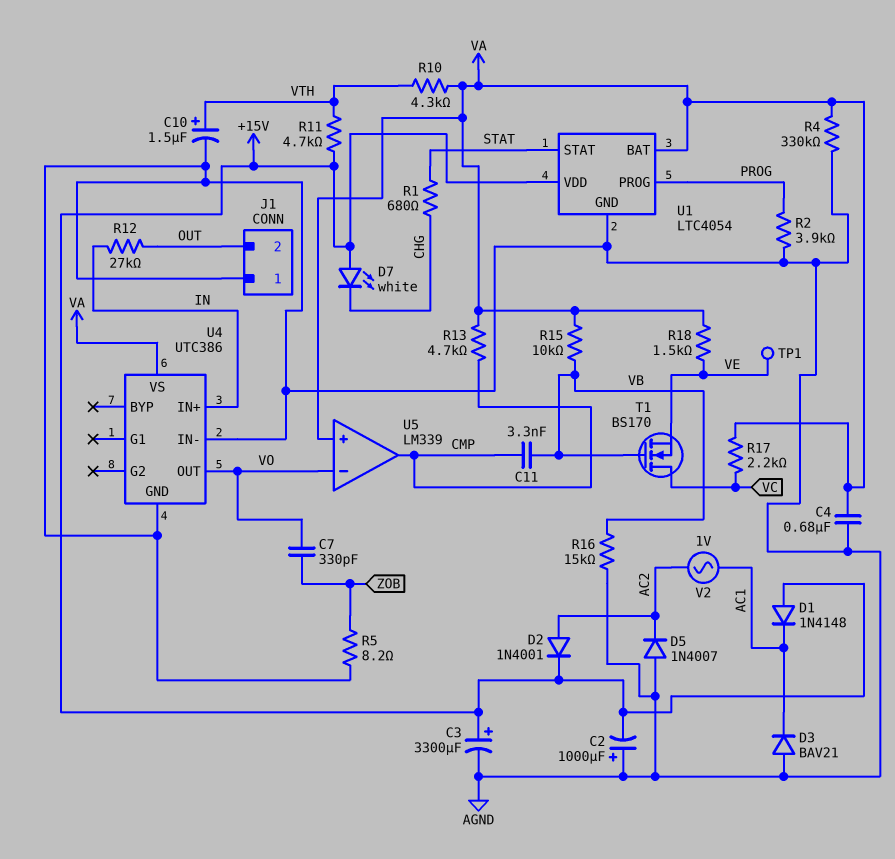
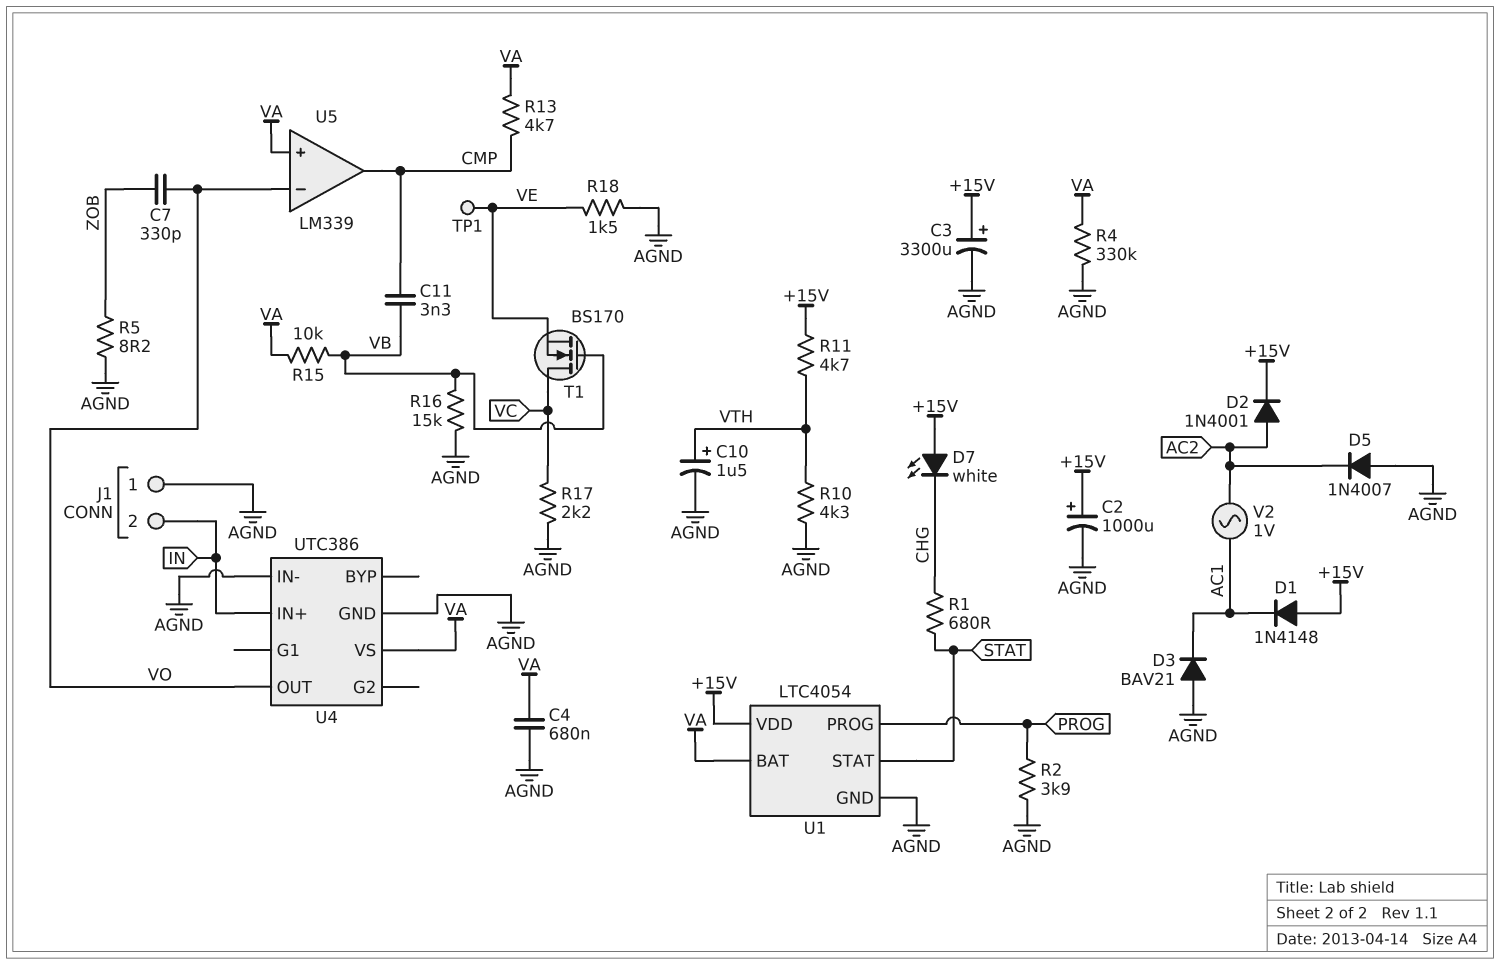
C2: 1000uF (plus AGND, minus +15V) -> 1000uF (plus +15V, minus AGND)
J1 pin 2: OUT -> IN
R10: 4.3k (VA, VTH) -> 4.3k (AGND, VTH)
R12: 27k (IN, OUT) -> none
R17: 2.2k (VA, VC) -> 2.2k (AGND, VC)
R18: 1.5k (VA, VE) -> 1.5k (AGND, VE)

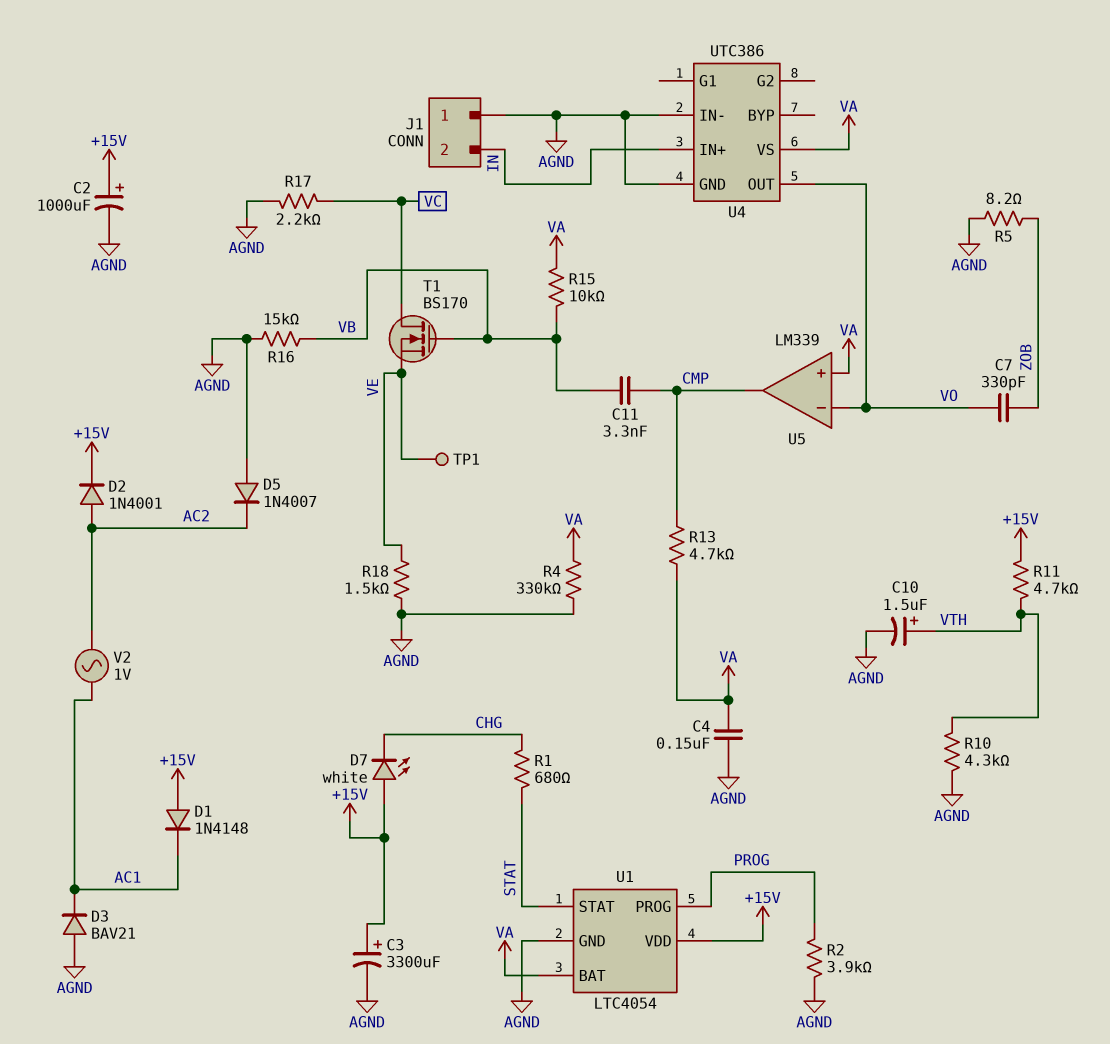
C4: 680nF (AGND, VA) -> 150nF (AGND, VA)

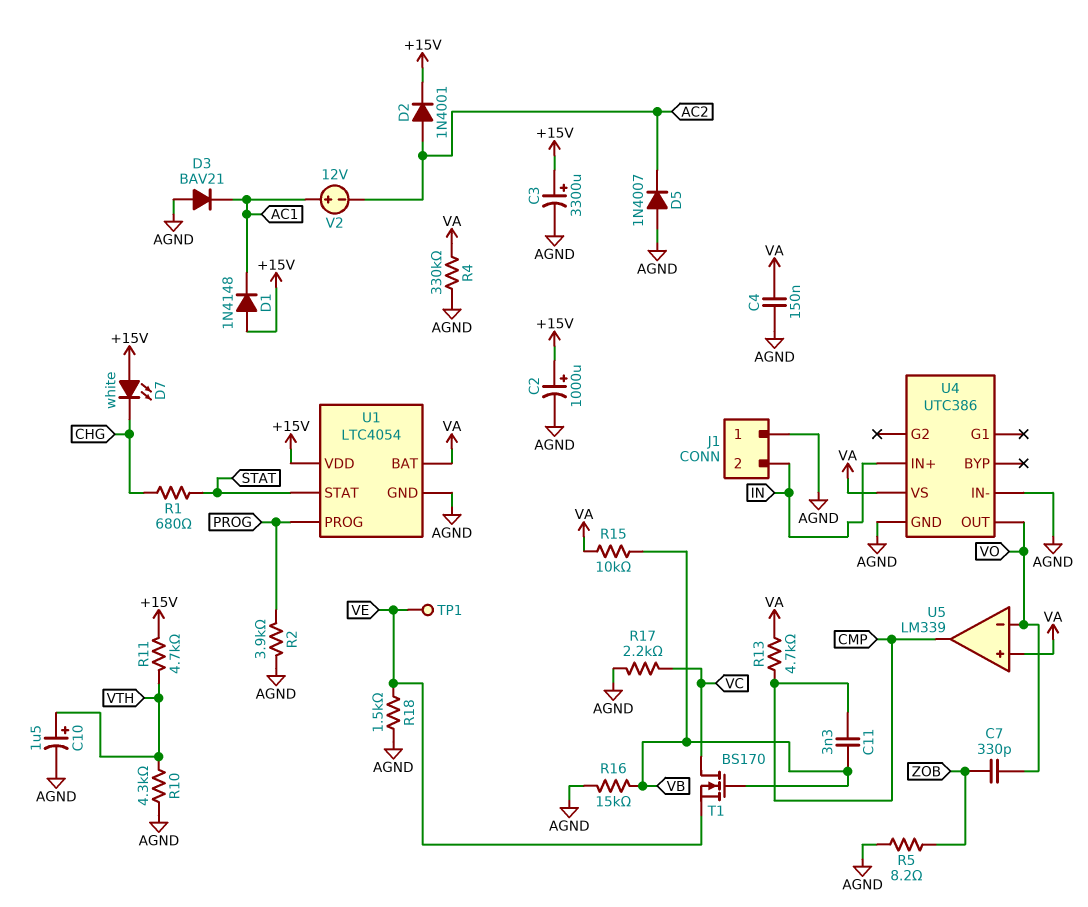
V2: AC 1V (AC1, AC2) -> 12V (plus AC1, minus AC2)

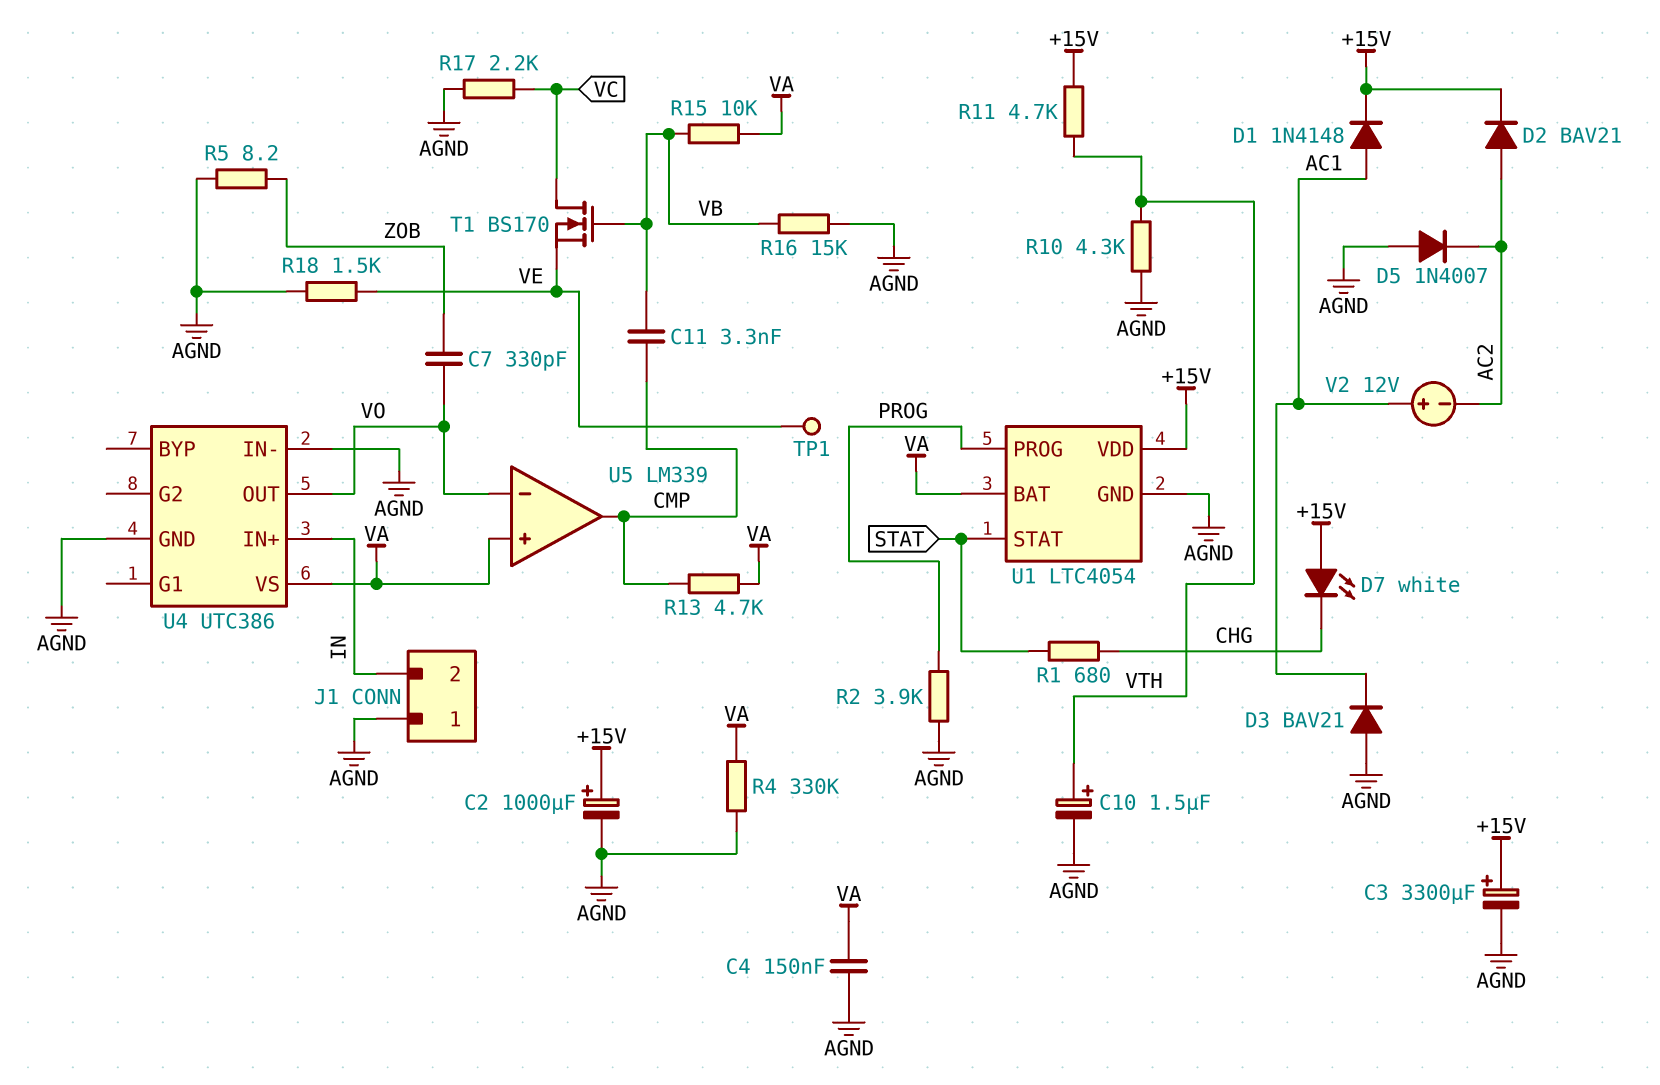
D1: diode 1N4148 (A +15V, K AC1) -> diode 1N4148 (A AC1, K +15V)
D2: diode 1N4001 (A AC2, K +15V) -> diode BAV21 (A AC2, K +15V)

